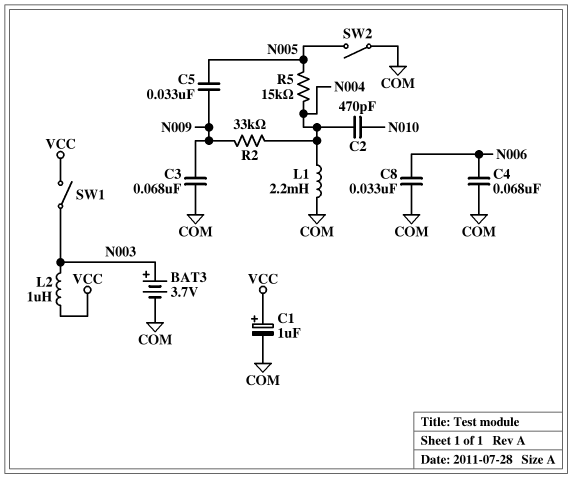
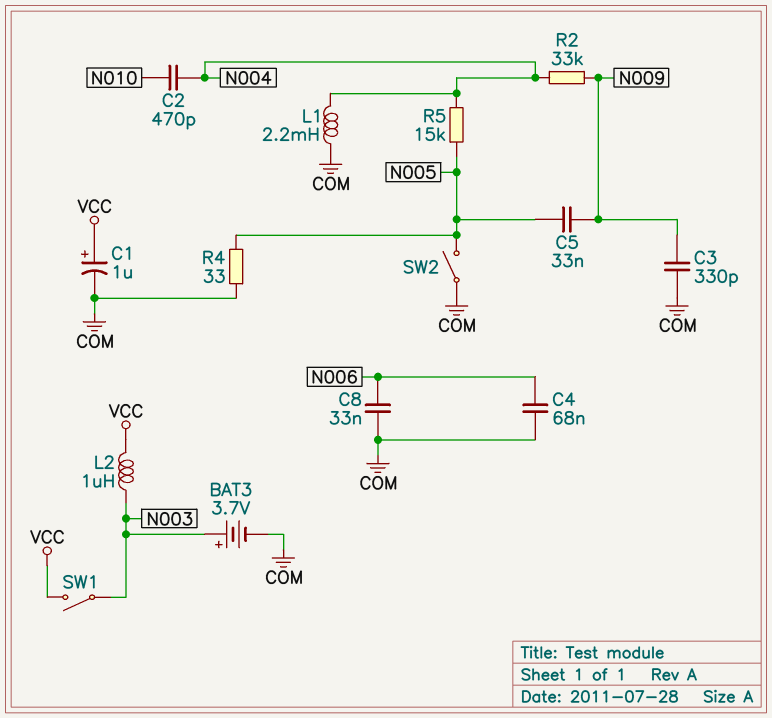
C3: 68nF (COM, N009) -> 330pF (COM, N009)
R4: none -> 33 (COM, N005)

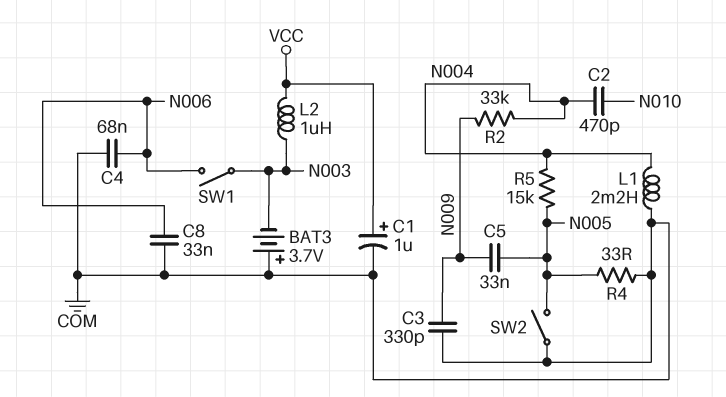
BAT3: 3.7V (plus N003, minus COM) -> 3.7V (plus COM, minus N003)
SW1: switch (N003, VCC) -> switch (N003, N006)

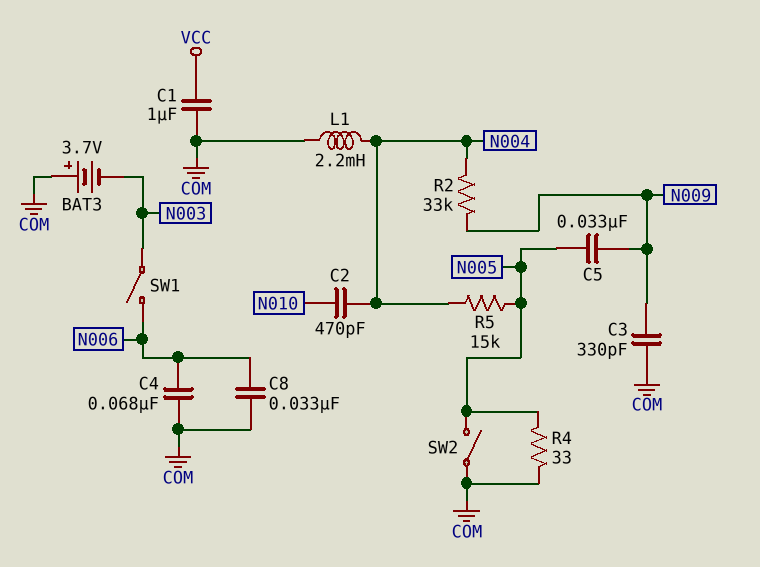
C1: 1uF (plus VCC, minus COM) -> 1uF (COM, VCC)
L2: 1uH (N003, VCC) -> none

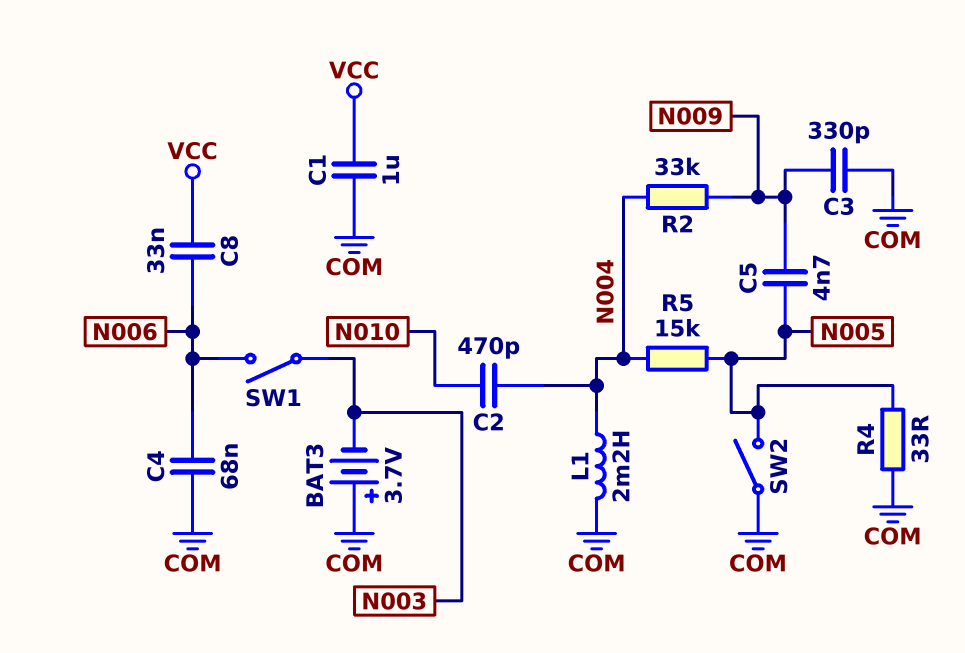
C5: 33nF (N005, N009) -> 4.7nF (N005, N009)
C8: 33nF (COM, N006) -> 33nF (N006, VCC)

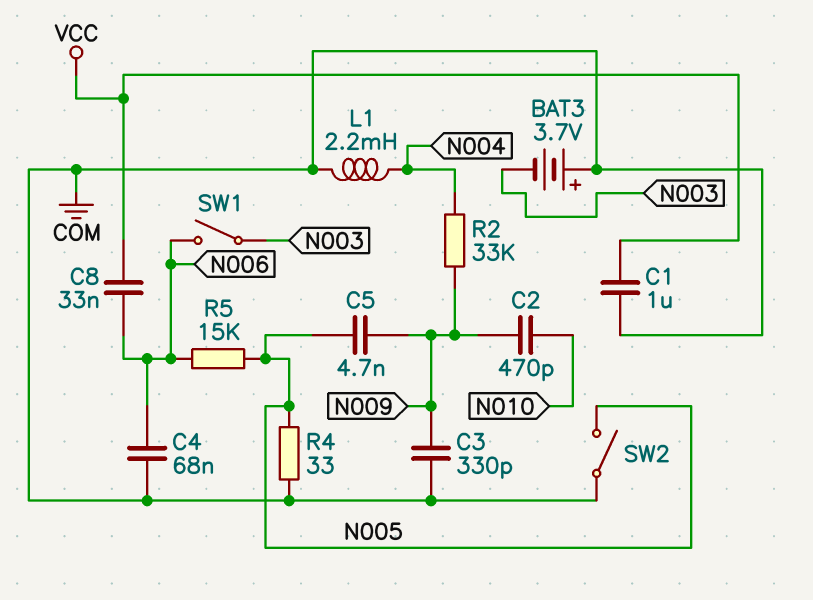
C2: 470pF (N004, N010) -> 470pF (N009, N010)
R5: 15k (N004, N005) -> 15k (N005, N006)

